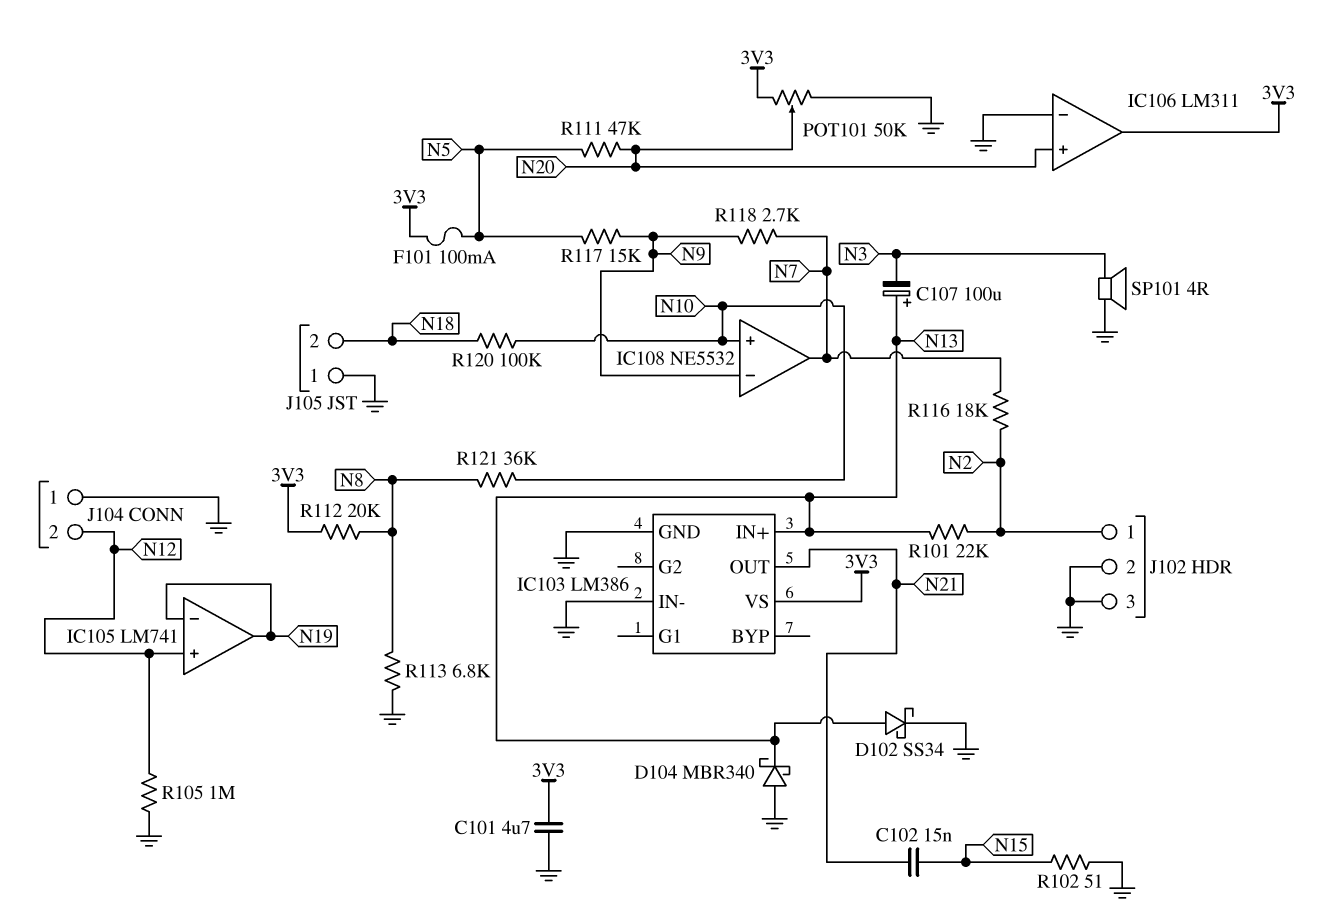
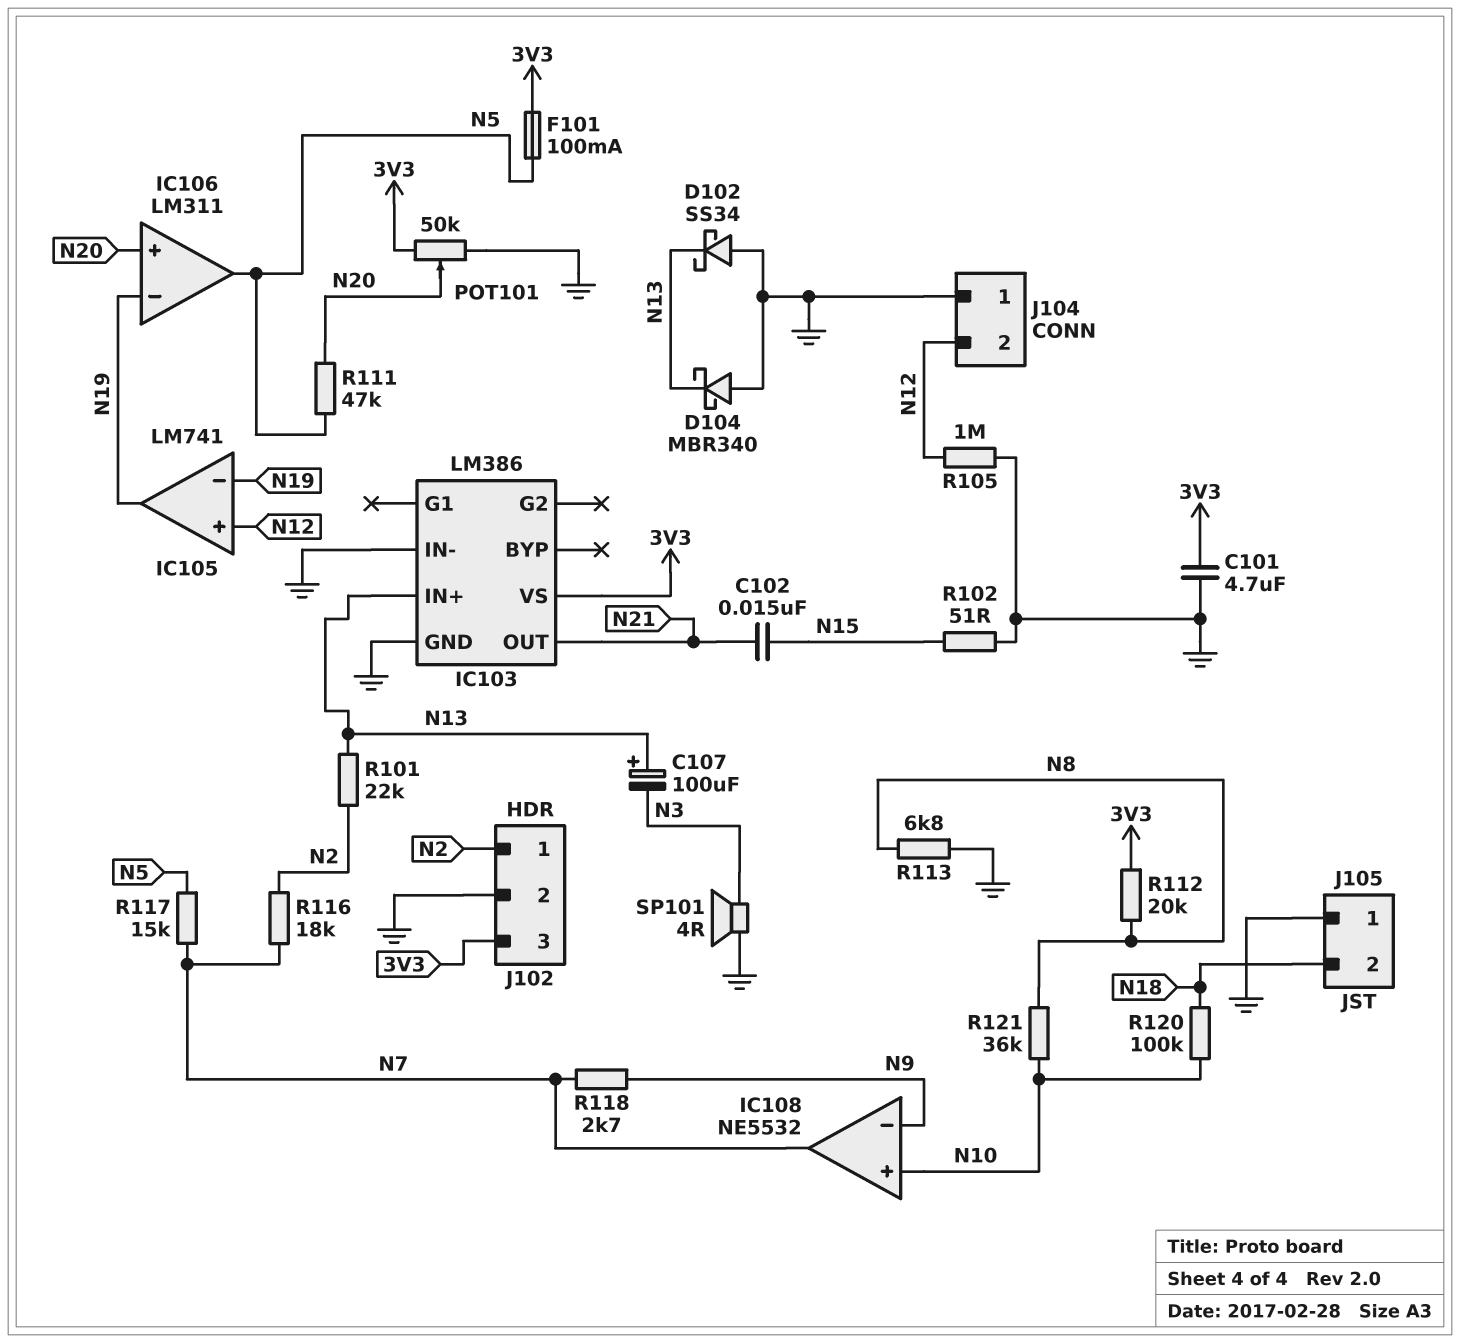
D102: schottky SS34 (A N13, K GND) -> schottky SS34 (A GND, K N13)
IC106 pin in-: GND -> N19
IC106 pin out: 3V3 -> N5
J102 pin 3: GND -> 3V3
R117: 15k (N5, N9) -> 15k (N5, N7)

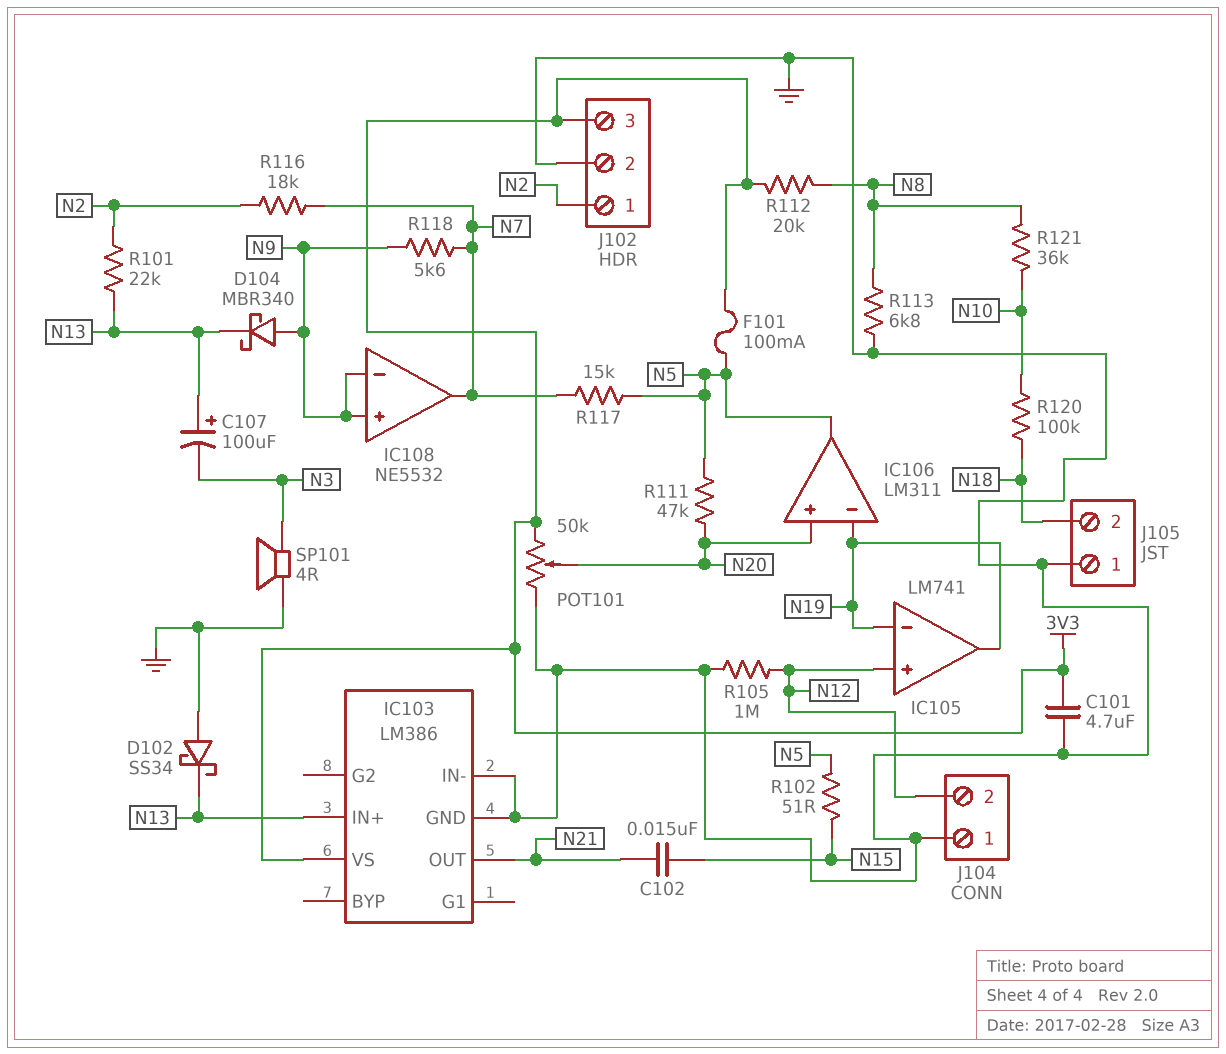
D104: schottky MBR340 (A GND, K N13) -> schottky MBR340 (A N9, K N13)
IC108 pin in+: N10 -> N9
R102: 51 (GND, N15) -> 51 (N5, N15)
R118: 2.7k (N7, N9) -> 5.6k (N7, N9)

